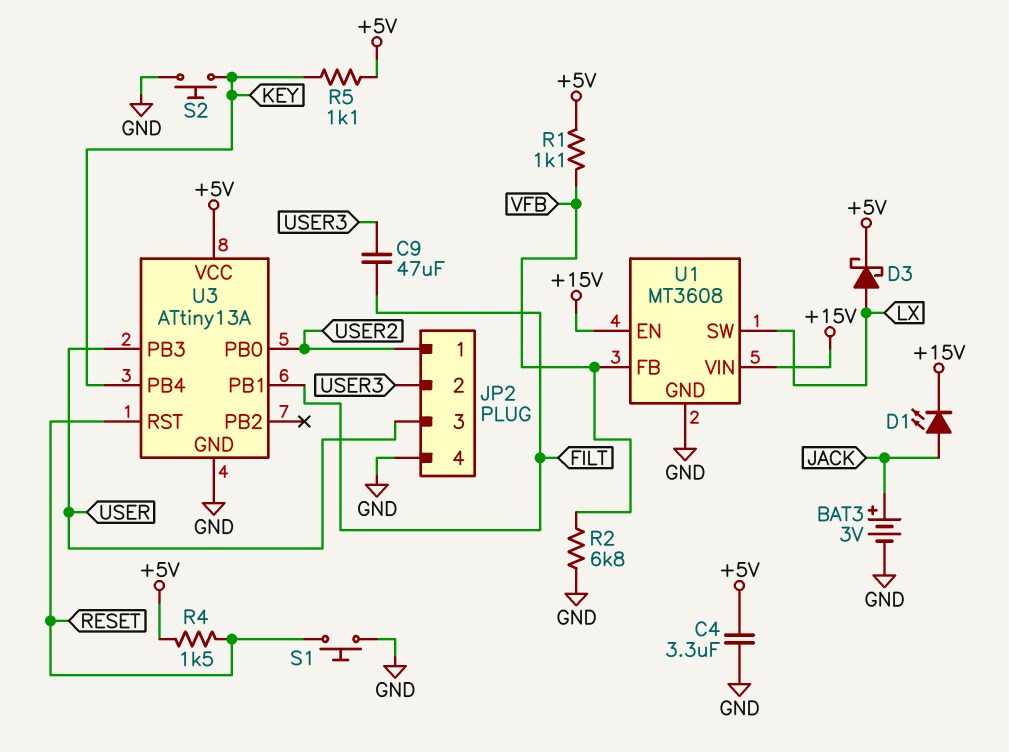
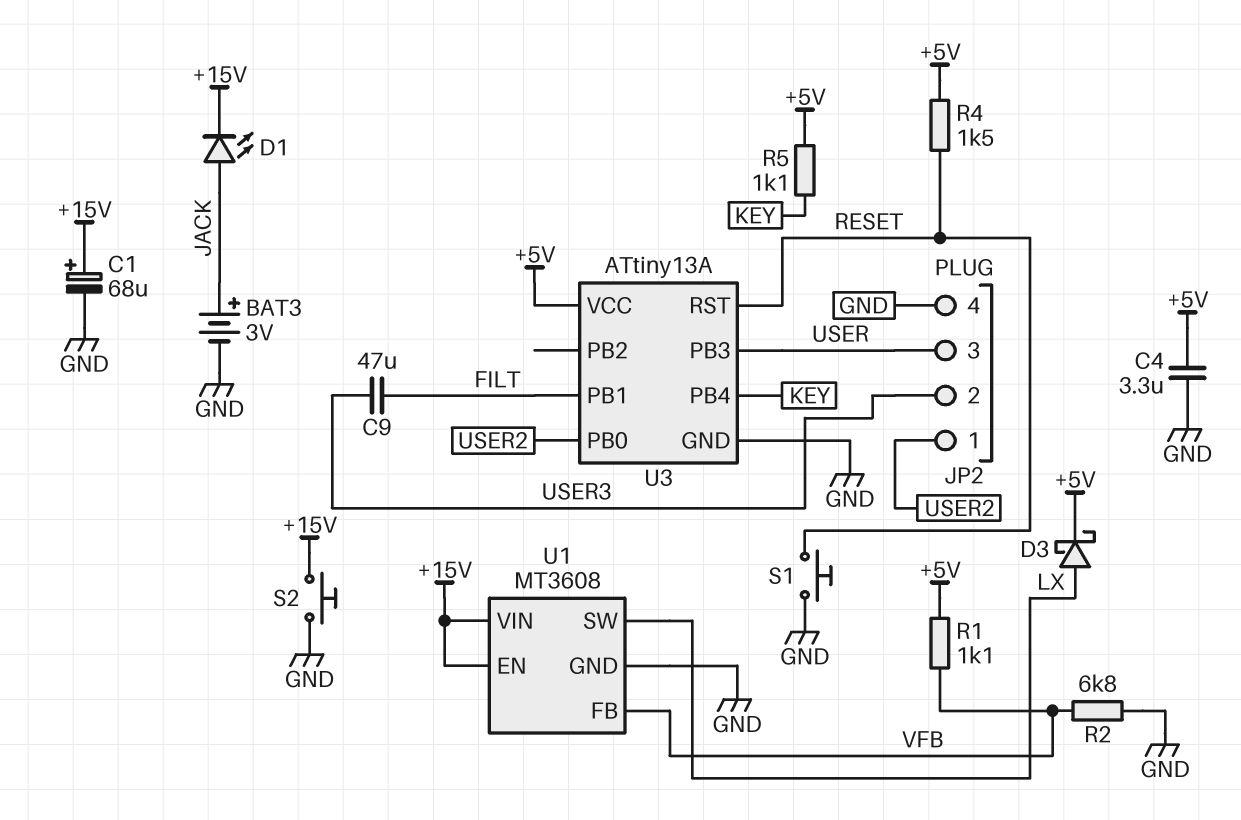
C1: none -> 68uF (plus +15V, minus GND)
S2: button (GND, KEY) -> button (+15V, GND)

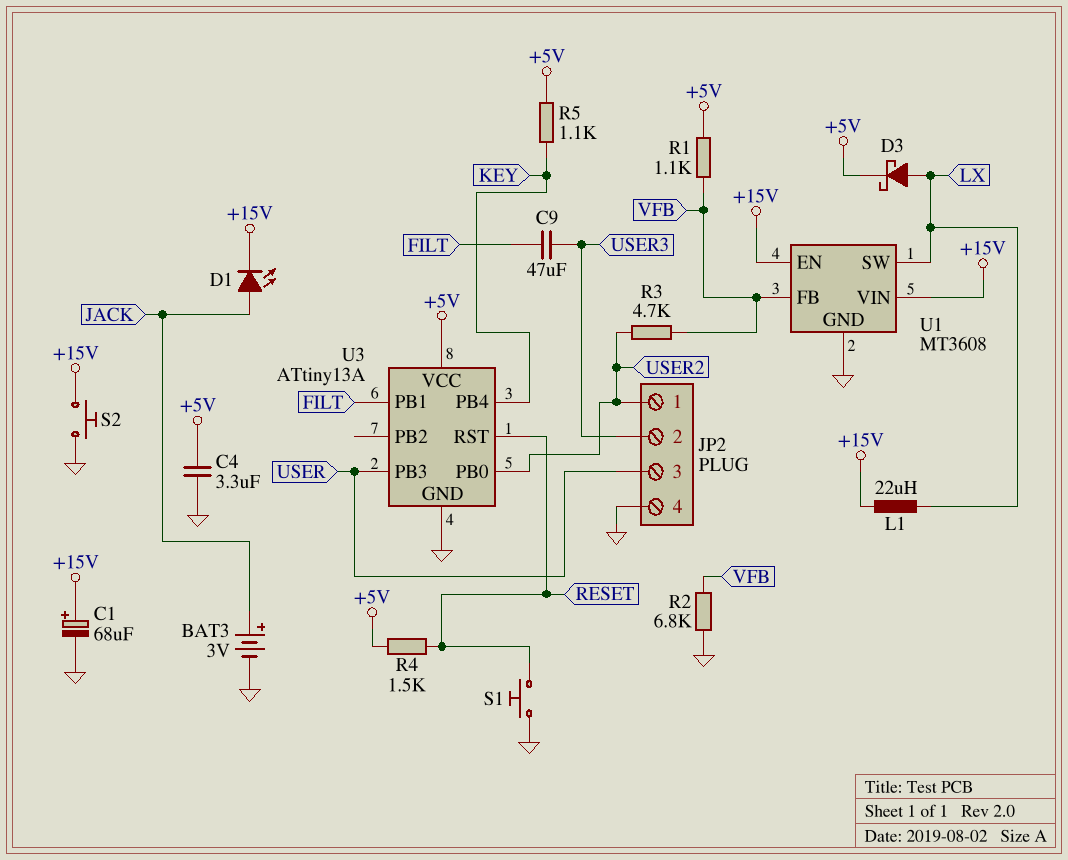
L1: none -> 22uH (+15V, LX)
R3: none -> 4.7k (USER2, VFB)

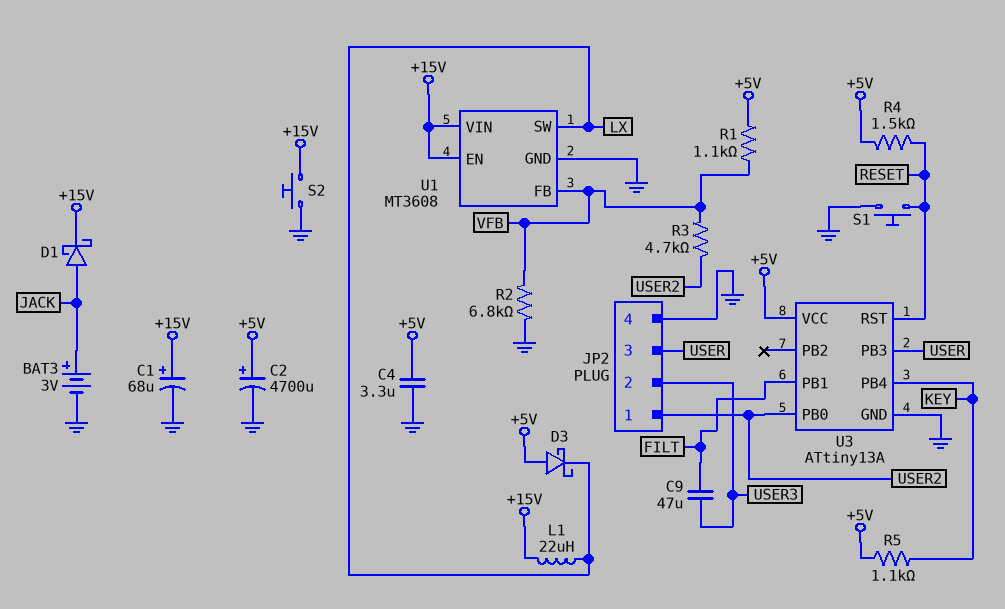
C2: none -> 4700uF (plus +5V, minus GND)
D1: LED (A JACK, K +15V) -> schottky (A JACK, K +15V)
D3: schottky (A LX, K +5V) -> schottky (A +5V, K LX)

